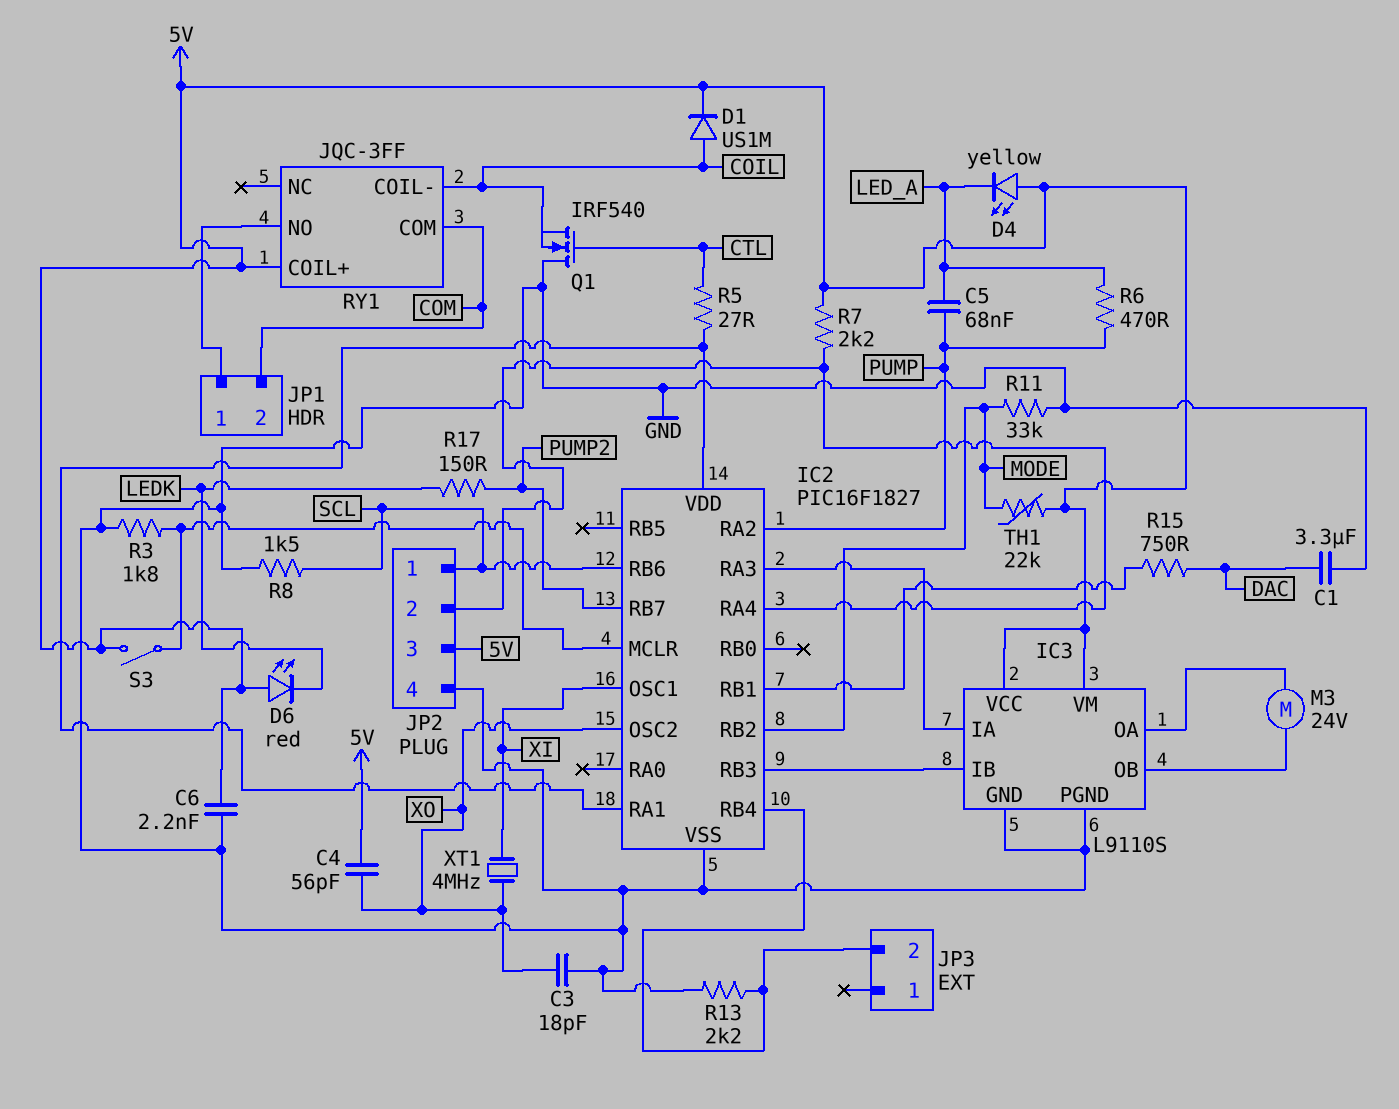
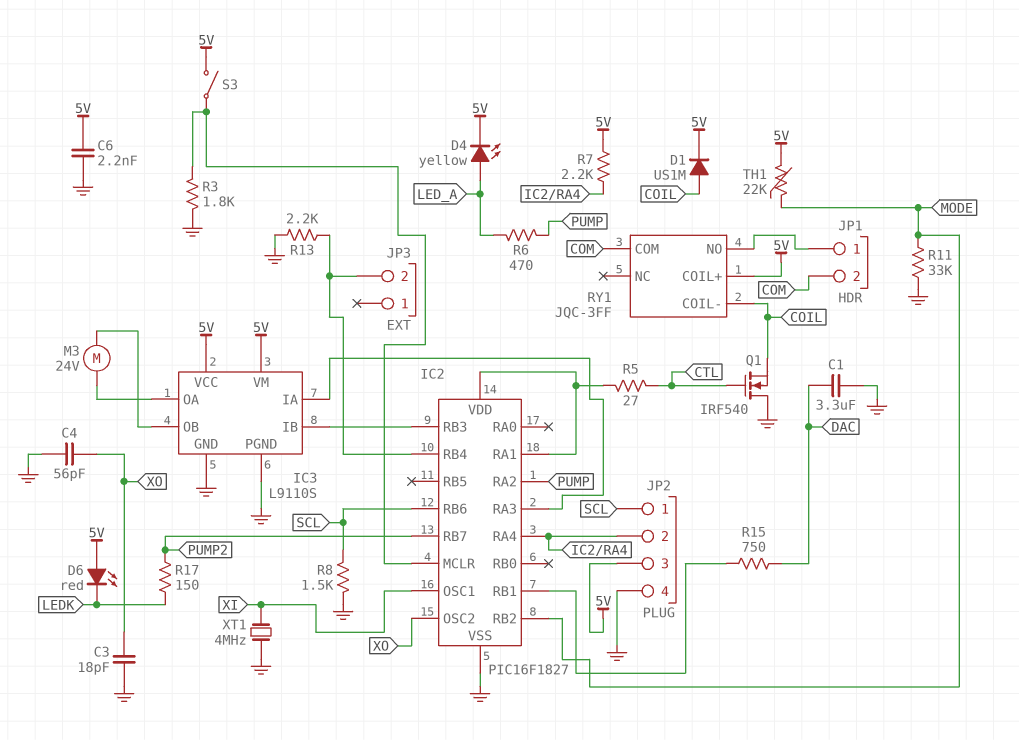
C4: 56pF (5V, XO) -> 56pF (GND, XO)
C5: 68nF (LED_A, PUMP) -> none
D4: LED yellow (A 5V, K LED_A) -> LED yellow (A LED_A, K 5V)
XT1: 4MHz (XI, XO) -> 4MHz (GND, XI)

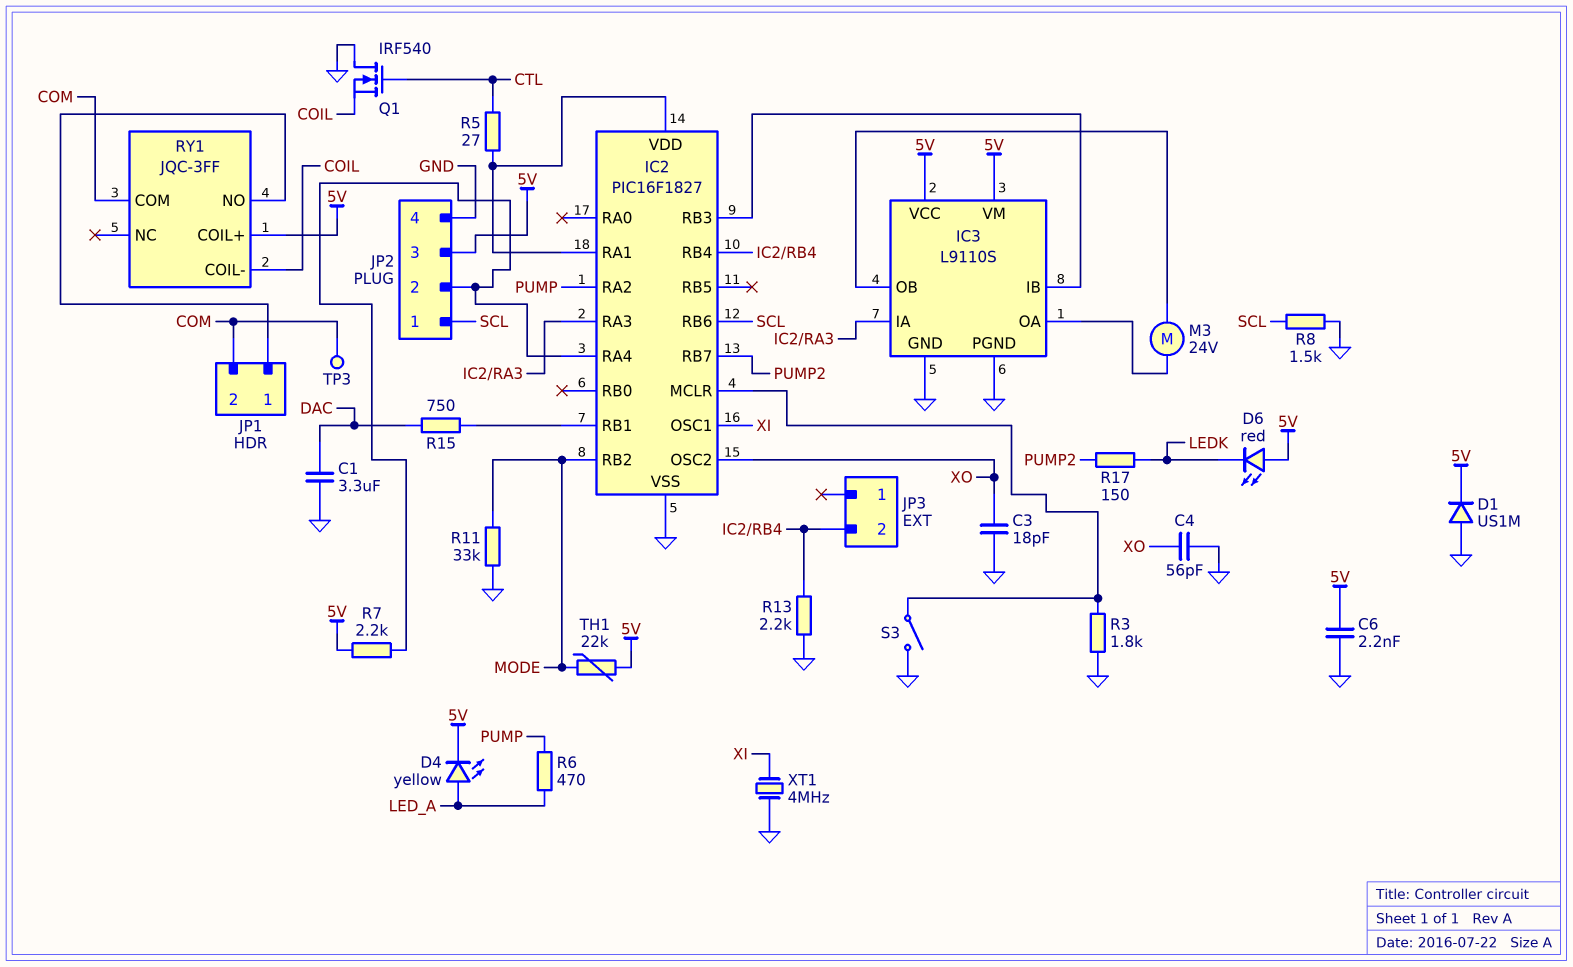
D1: diode US1M (A COIL, K 5V) -> diode US1M (A GND, K 5V)
S3: switch (5V, IC2/MCLR) -> switch (GND, IC2/MCLR)
TP3: none -> test point (COM)

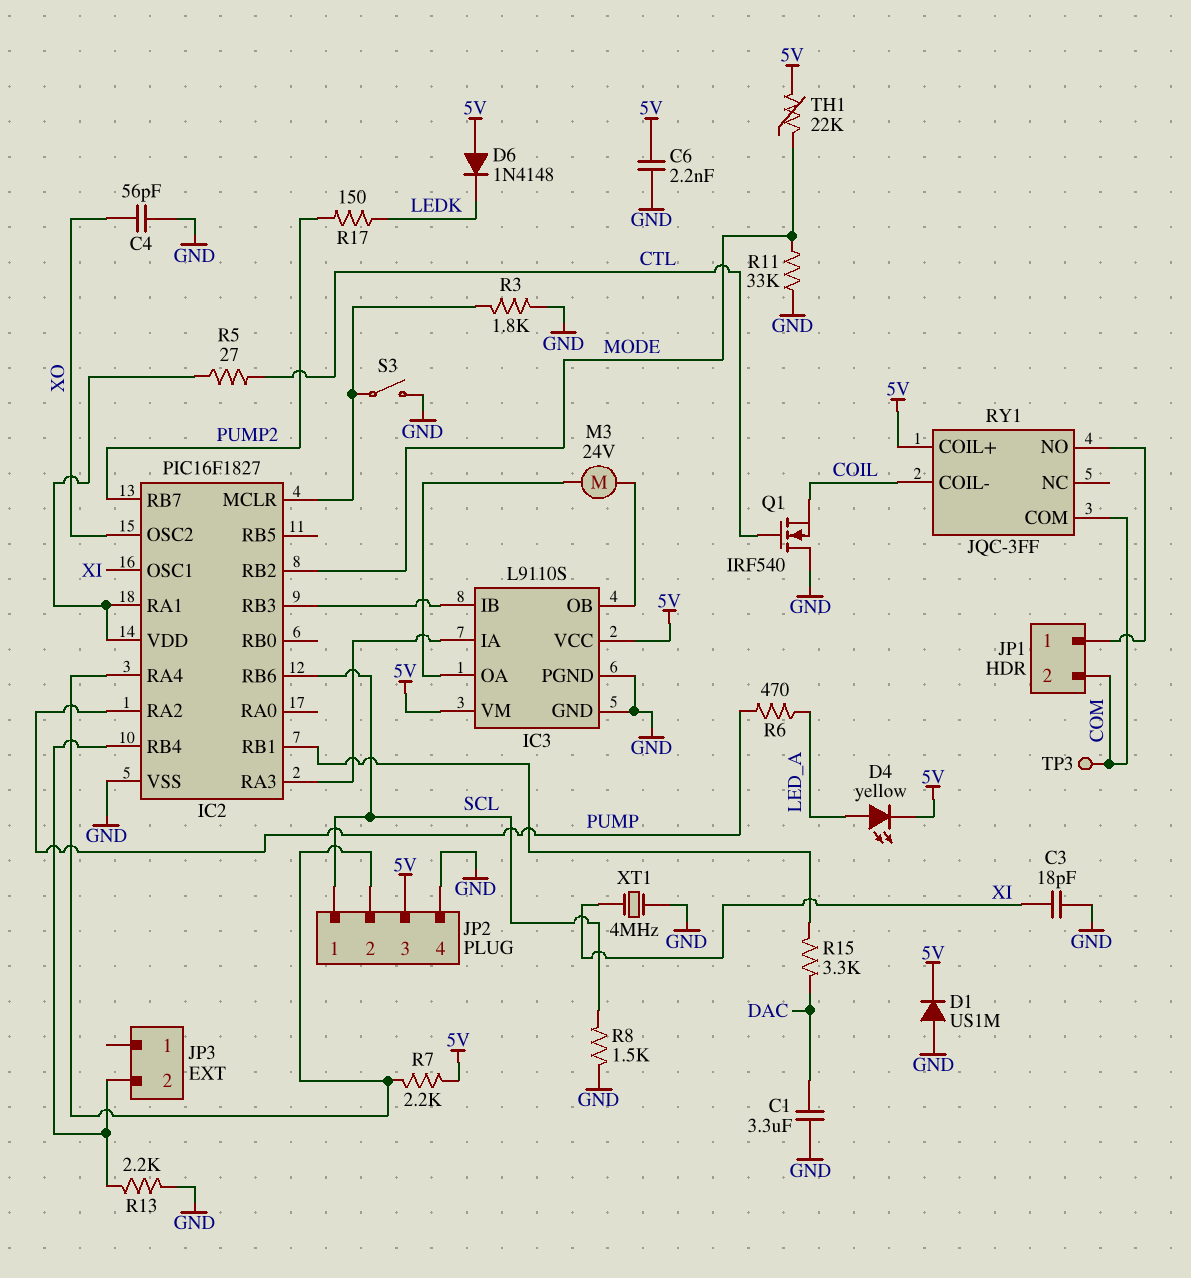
C3: 18pF (GND, XO) -> 18pF (GND, XI)
D6: LED red (A 5V, K LEDK) -> diode 1N4148 (A 5V, K LEDK)
R15: 750 (DAC, IC2/RB1) -> 3.3k (DAC, IC2/RB1)

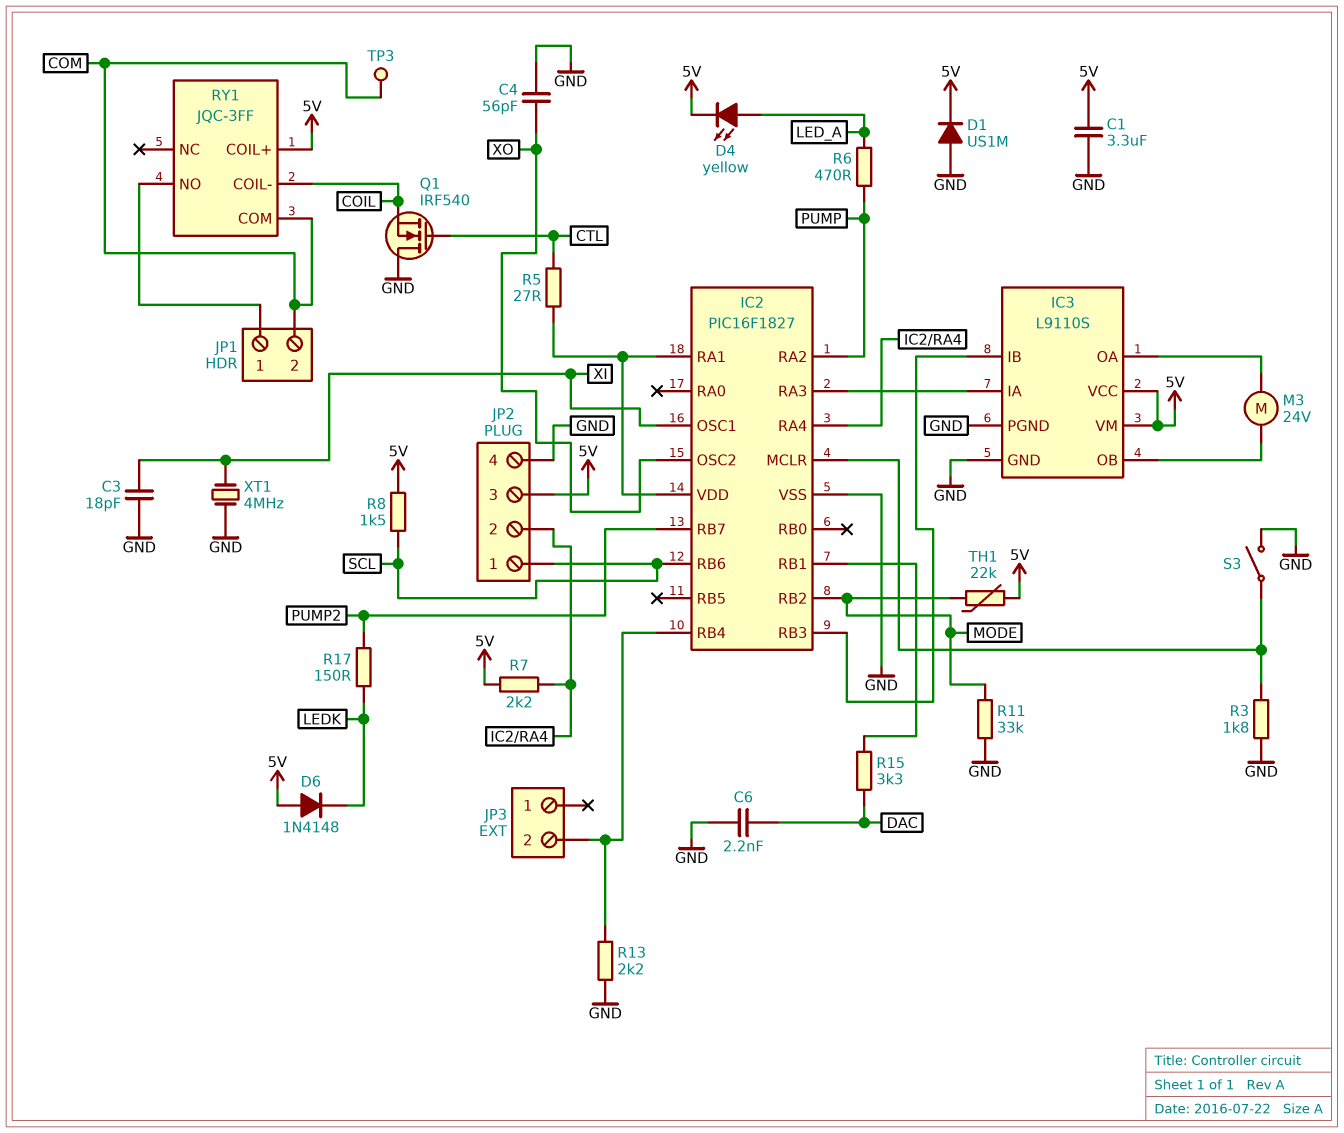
C1: 3.3uF (DAC, GND) -> 3.3uF (5V, GND)
C6: 2.2nF (5V, GND) -> 2.2nF (DAC, GND)
R8: 1.5k (GND, SCL) -> 1.5k (5V, SCL)

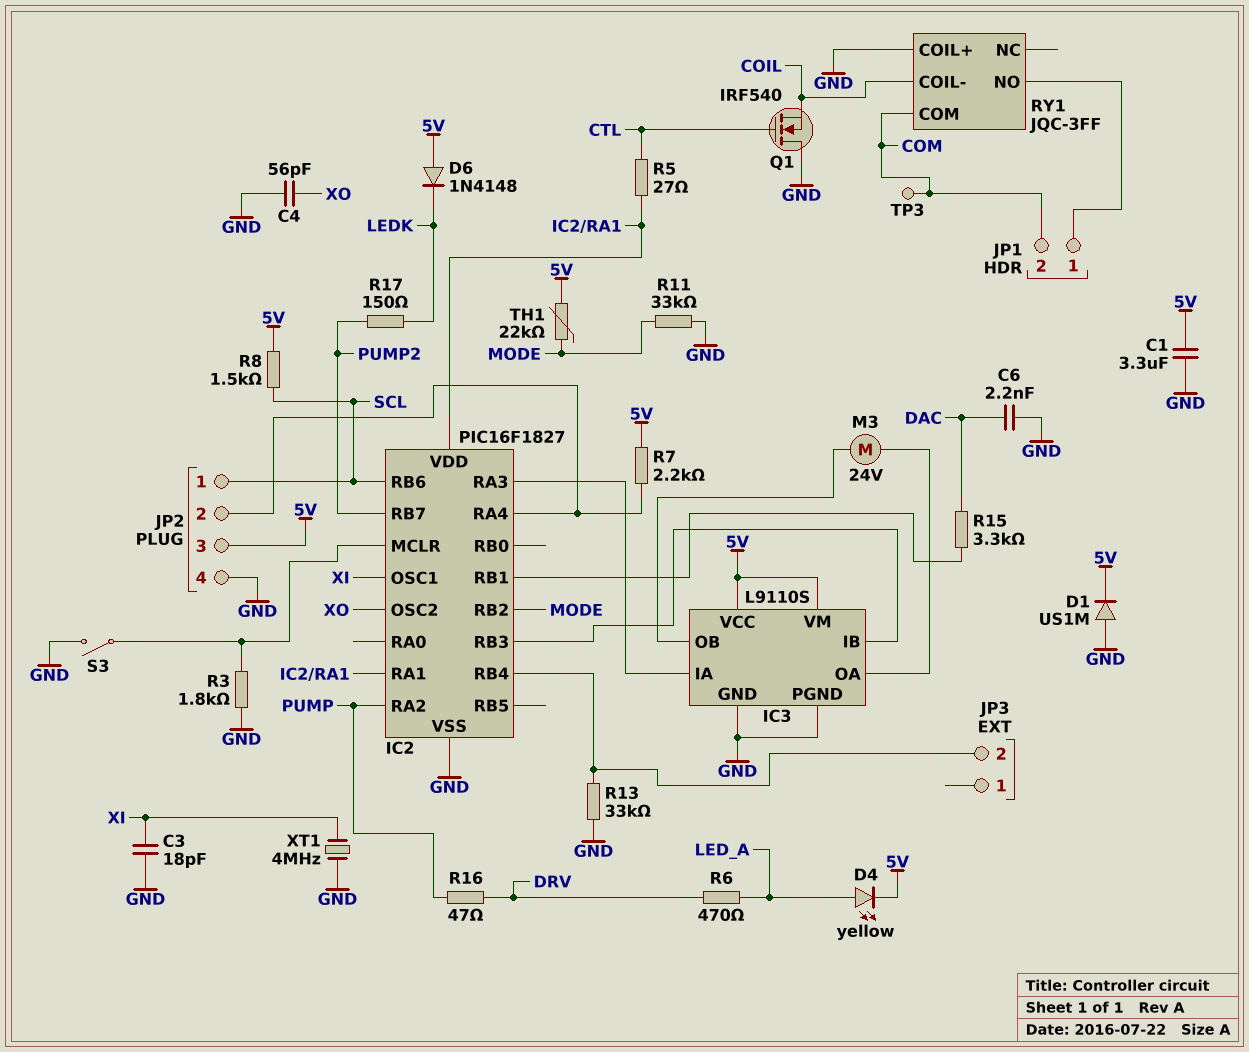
R6: 470 (LED_A, PUMP) -> 470 (DRV, LED_A)
R13: 2.2k (GND, IC2/RB4) -> 33k (GND, IC2/RB4)
R16: none -> 47 (DRV, PUMP)
RY1 pin COIL+: 5V -> GND

